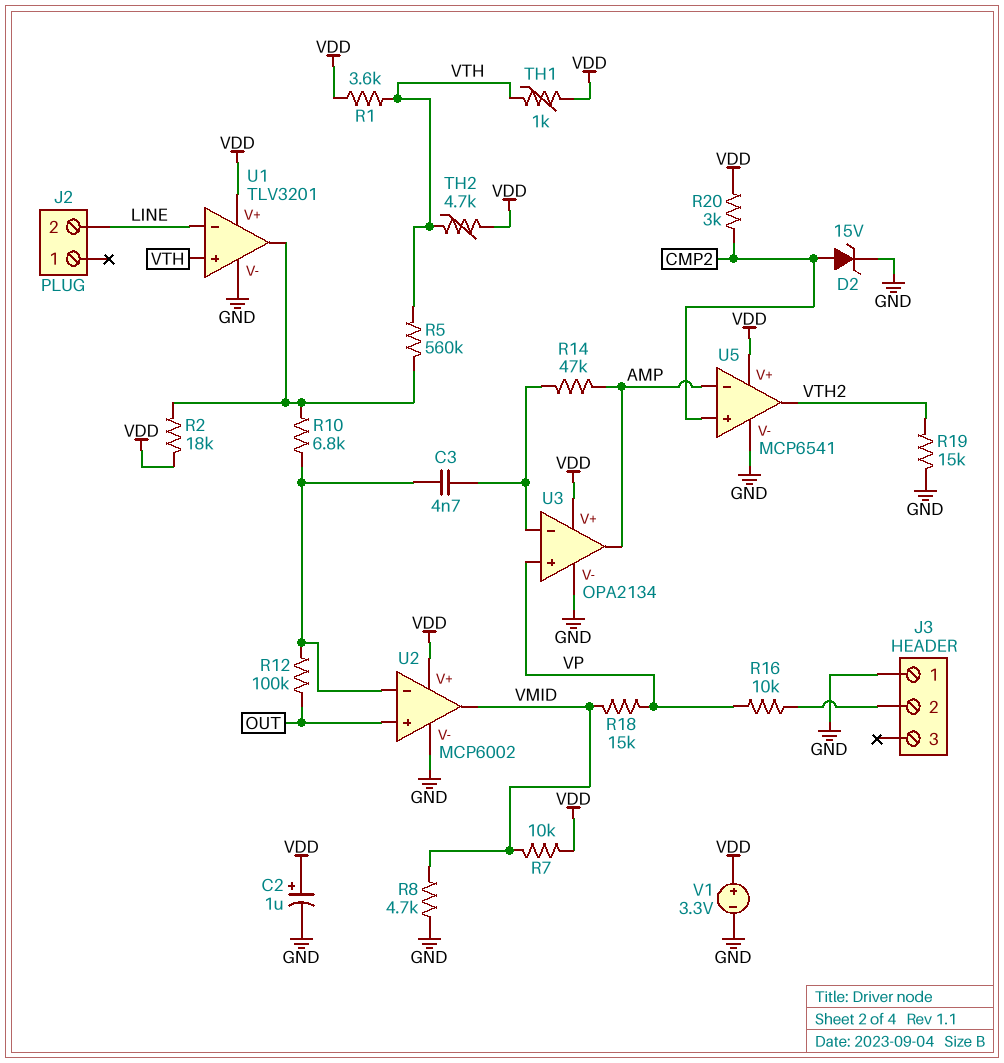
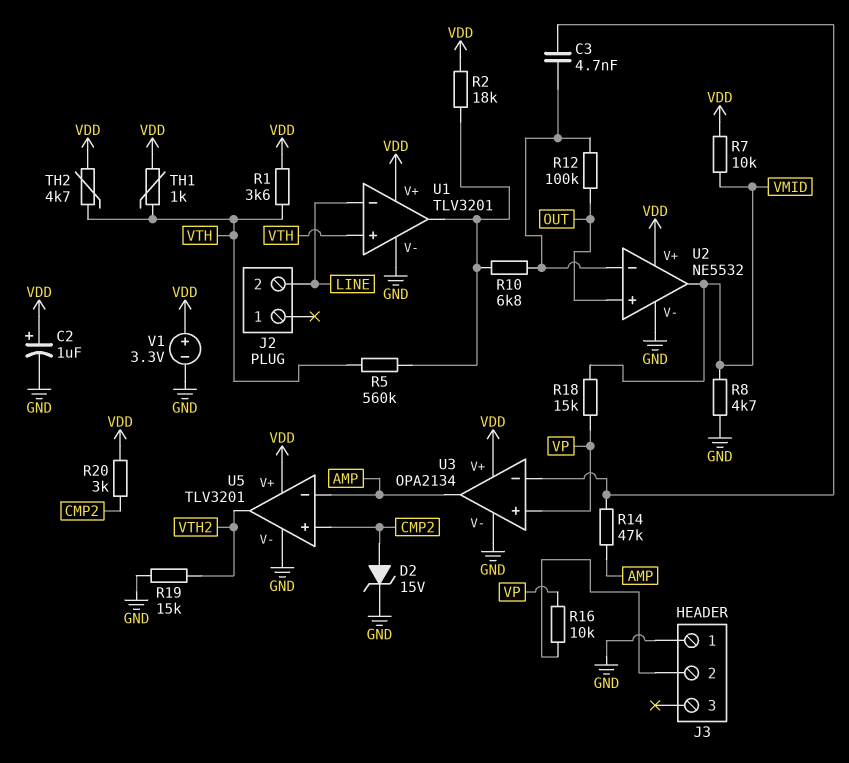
U2: MCP6002 -> NE5532
U5: MCP6541 -> TLV3201

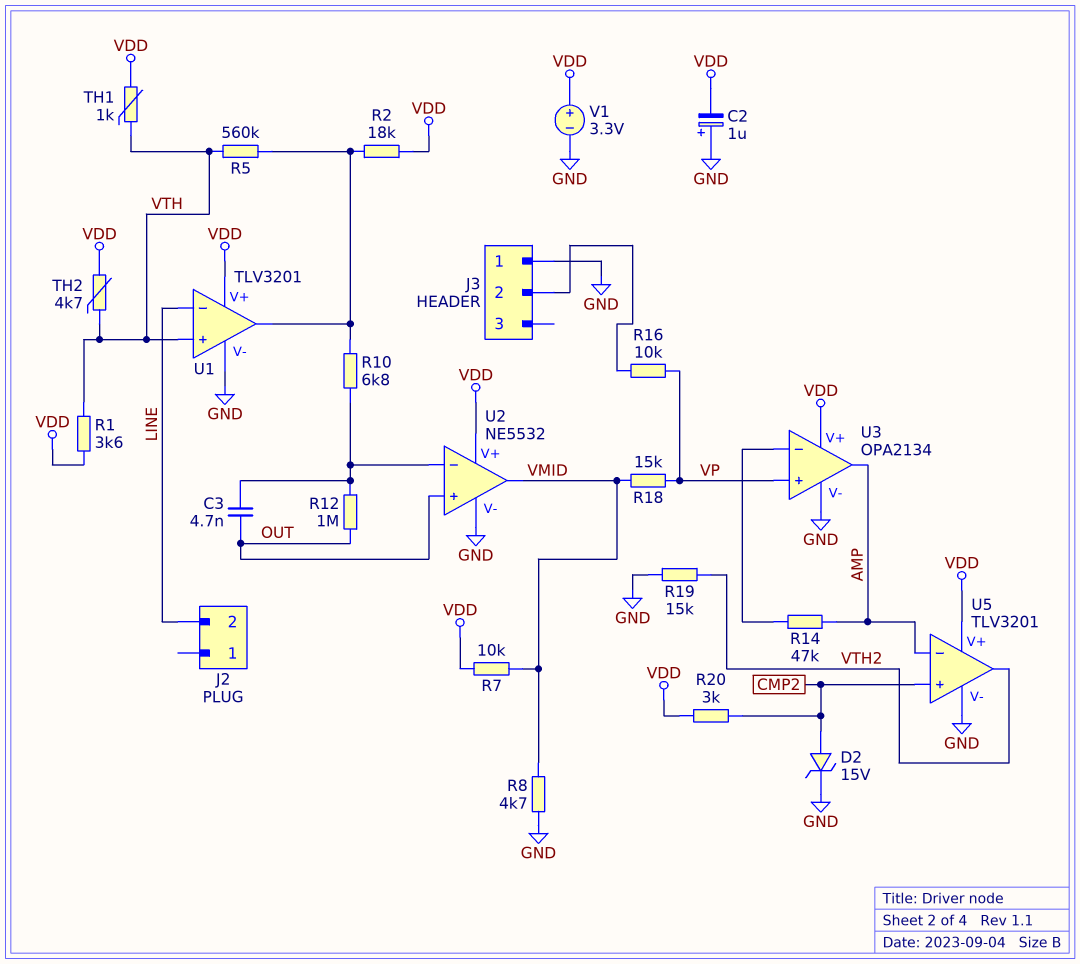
C2: 1uF (plus VDD, minus GND) -> 1uF (plus GND, minus VDD)
C3: 4.7nF (U2/in-, U3/in-) -> 4.7nF (OUT, U2/in-)
R12: 100k (OUT, U2/in-) -> 1M (OUT, U2/in-)

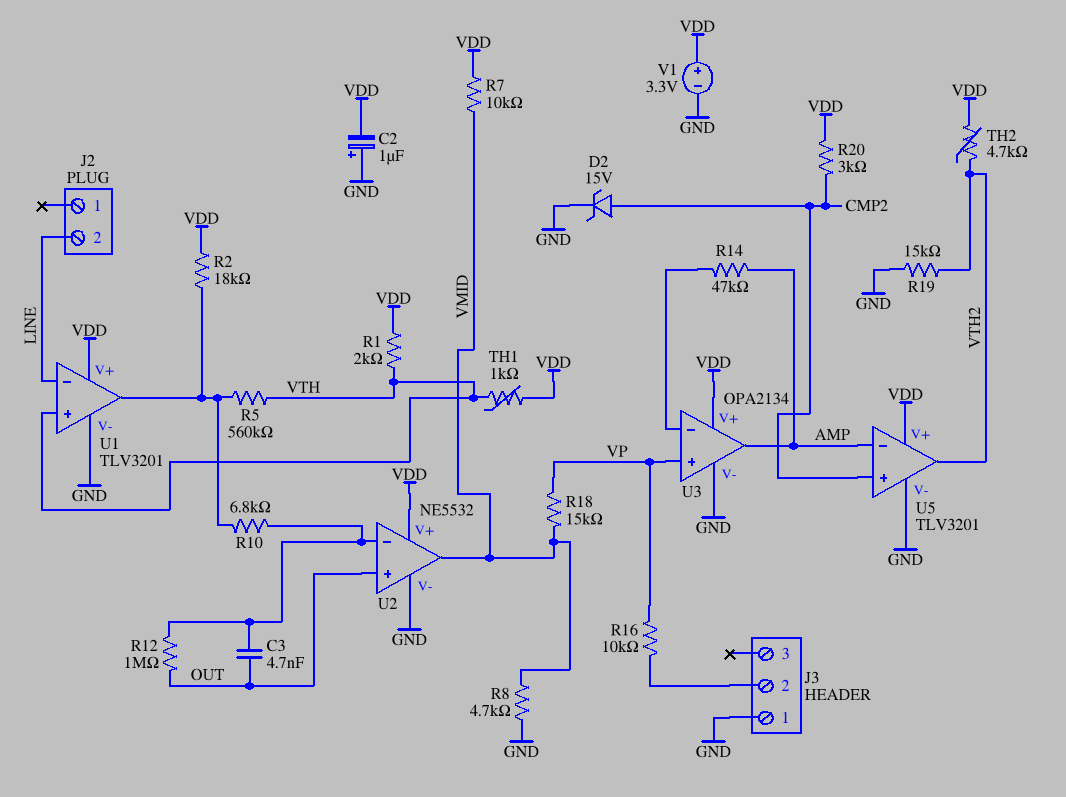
R1: 3.6k (VDD, VTH) -> 2k (VDD, VTH)
TH2: 4.7k (VDD, VTH) -> 4.7k (VDD, VTH2)

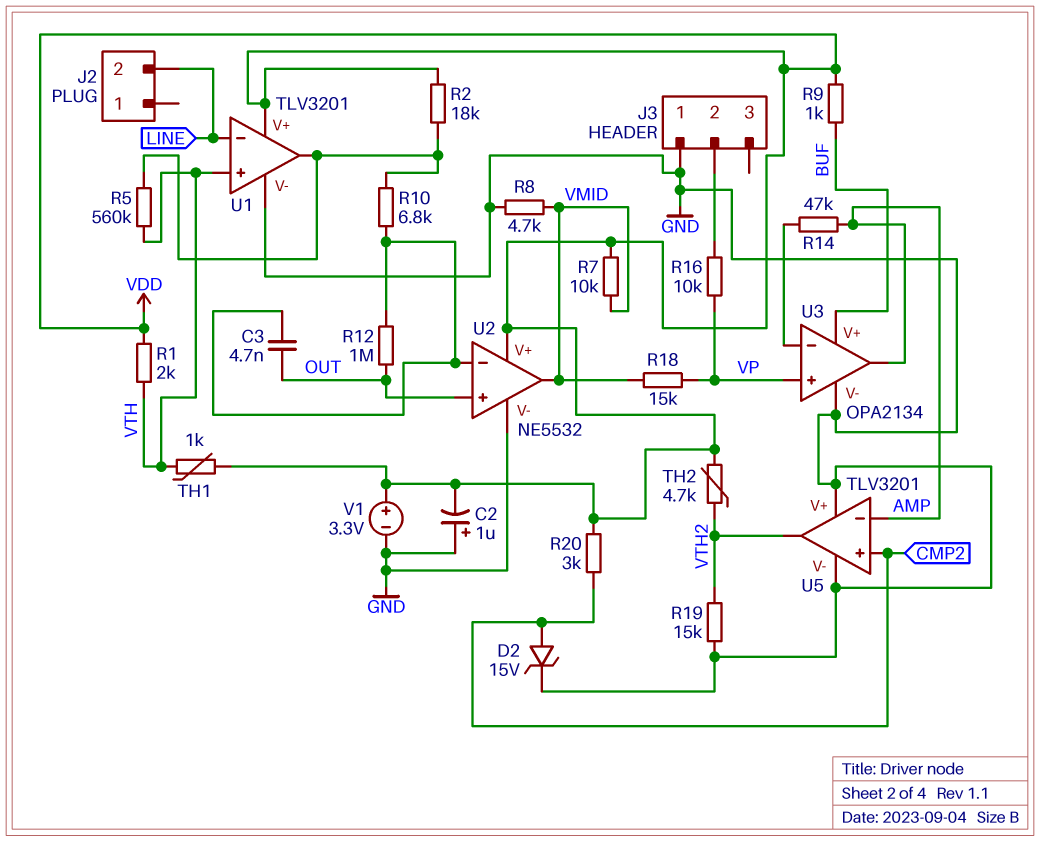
R9: none -> 1k (BUF, VDD)
U3 pin V+: VDD -> BUF
U5 pin V+: VDD -> GND

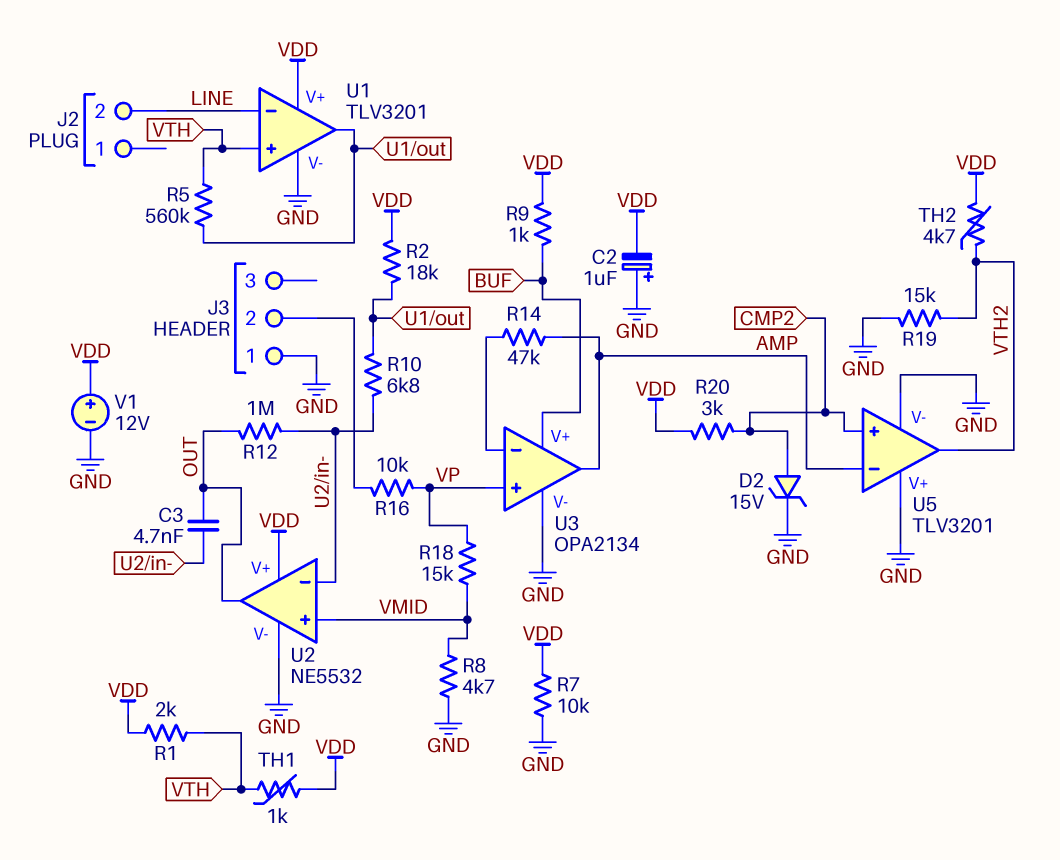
R7: 10k (VDD, VMID) -> 10k (GND, VDD)
U2 pin in+: OUT -> VMID
U2 pin out: VMID -> OUT
V1: 3.3V (plus VDD, minus GND) -> 12V (plus VDD, minus GND)

